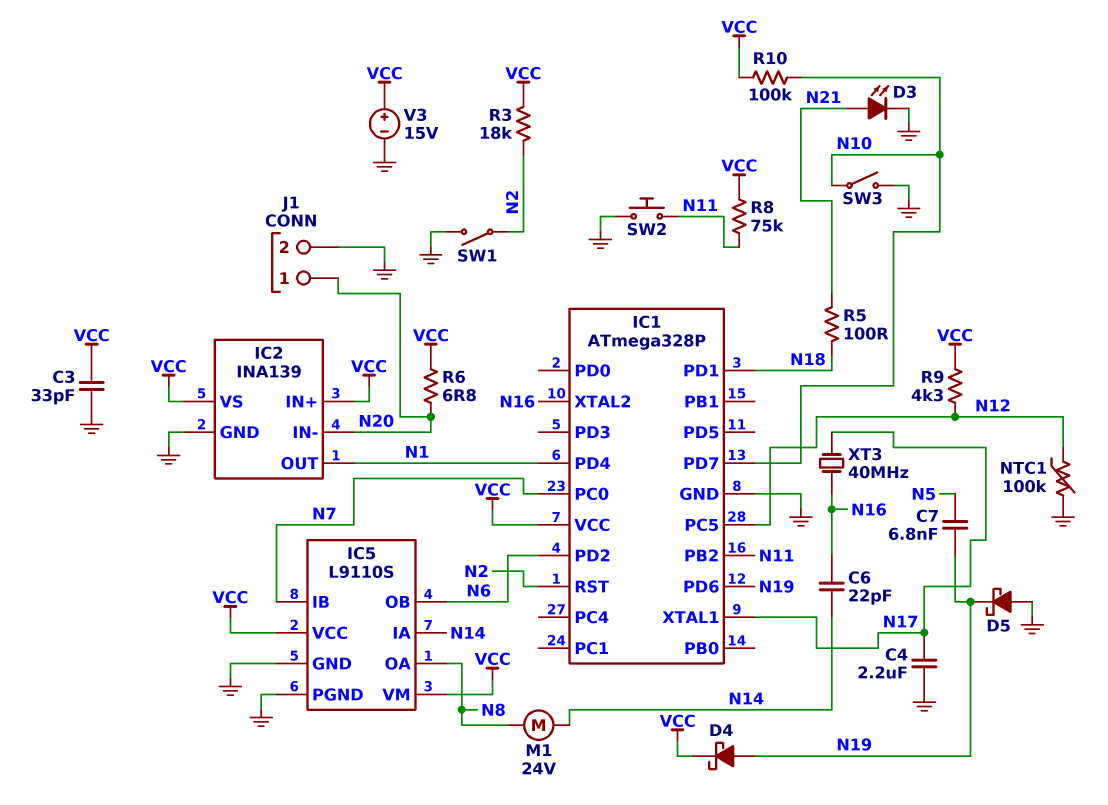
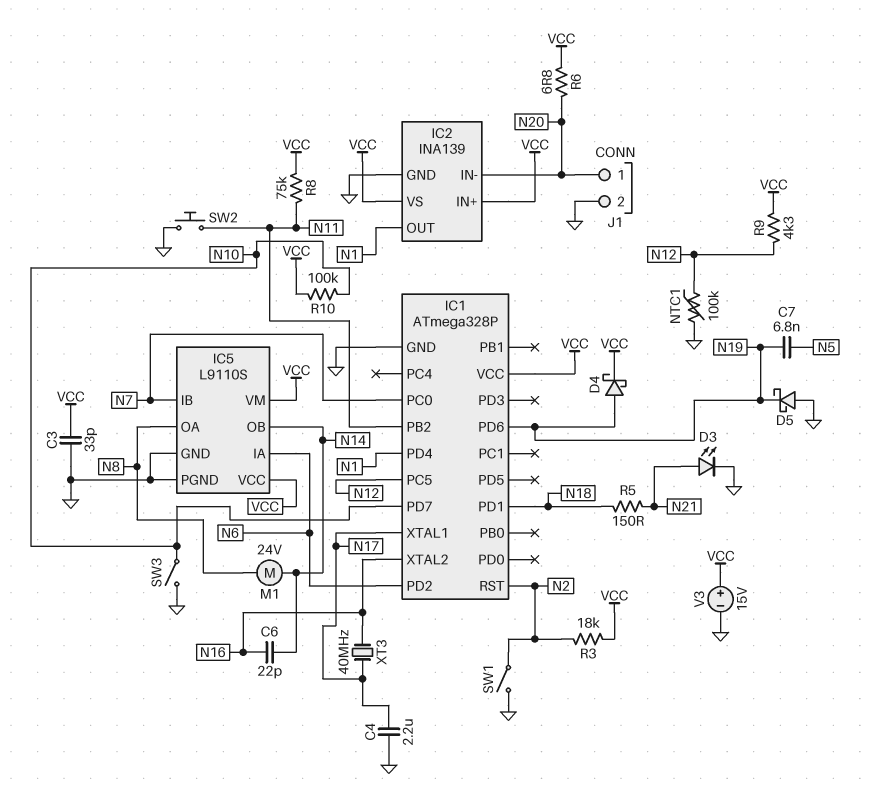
IC5 pin IA: N14 -> N6
IC5 pin OB: N6 -> N14
R5: 100 (N18, N21) -> 150 (N18, N21)

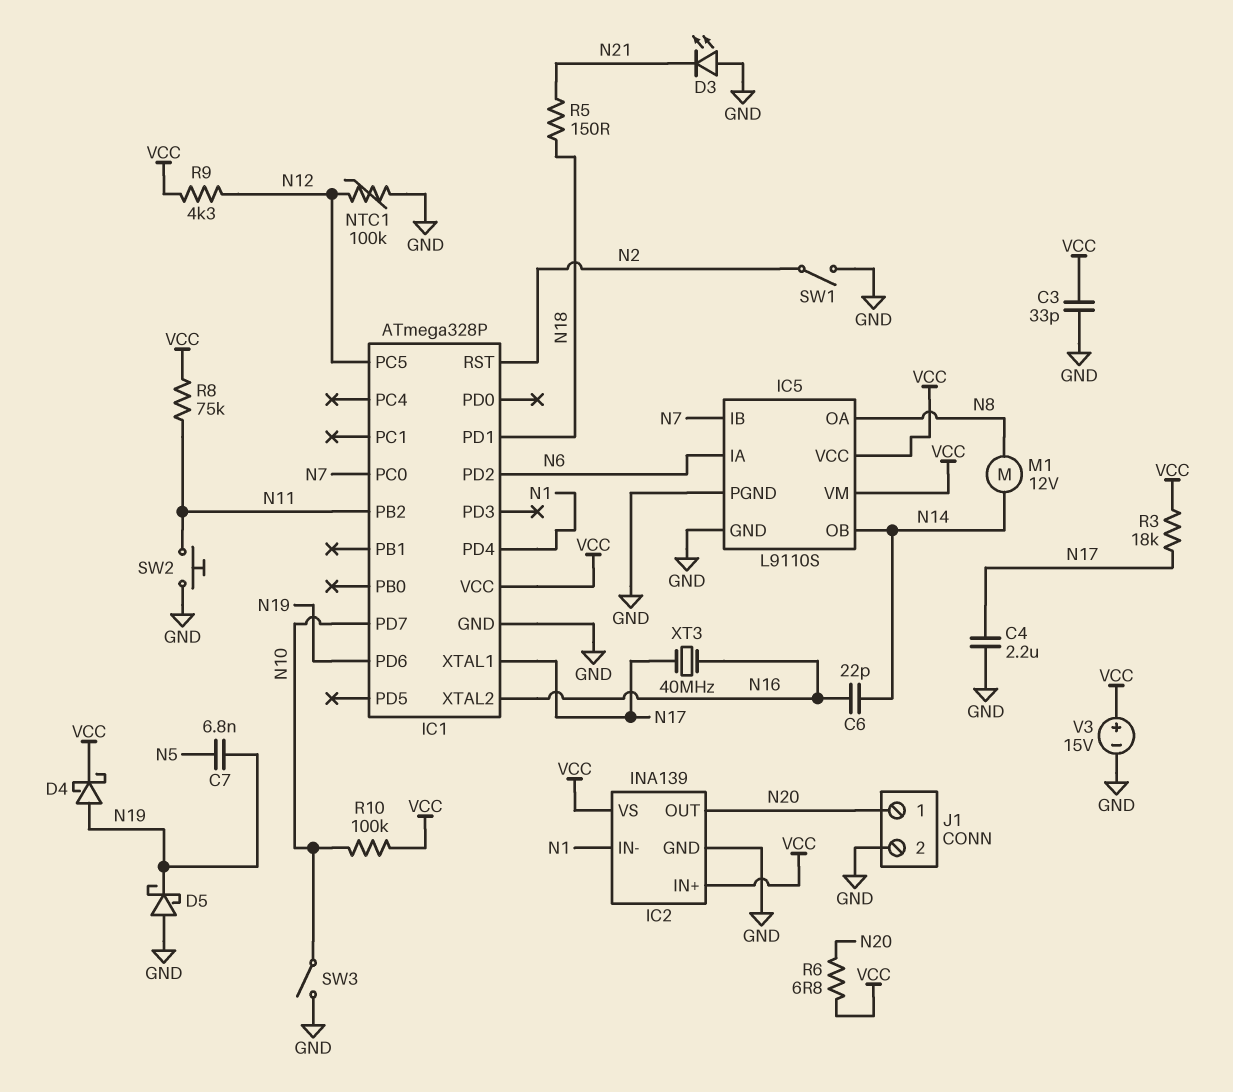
D3: LED (A N21, K GND) -> LED (A GND, K N21)
IC2 pin IN-: N20 -> N1
IC2 pin OUT: N1 -> N20
M1: motor 24V (N8, N14) -> motor 12V (N8, N14)
R3: 18k (N2, VCC) -> 18k (N17, VCC)

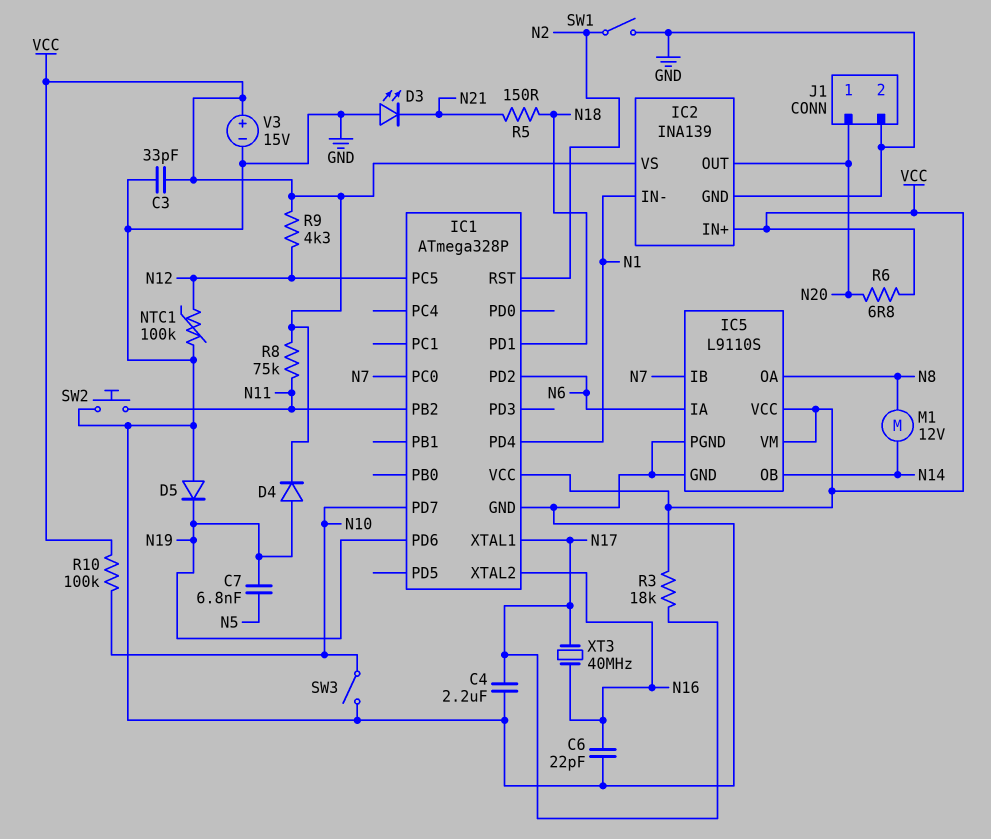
C6: 22pF (N14, N16) -> 22pF (GND, N16)
D4: schottky (A N19, K VCC) -> diode (A N19, K VCC)
D5: schottky (A GND, K N19) -> diode (A GND, K N19)

